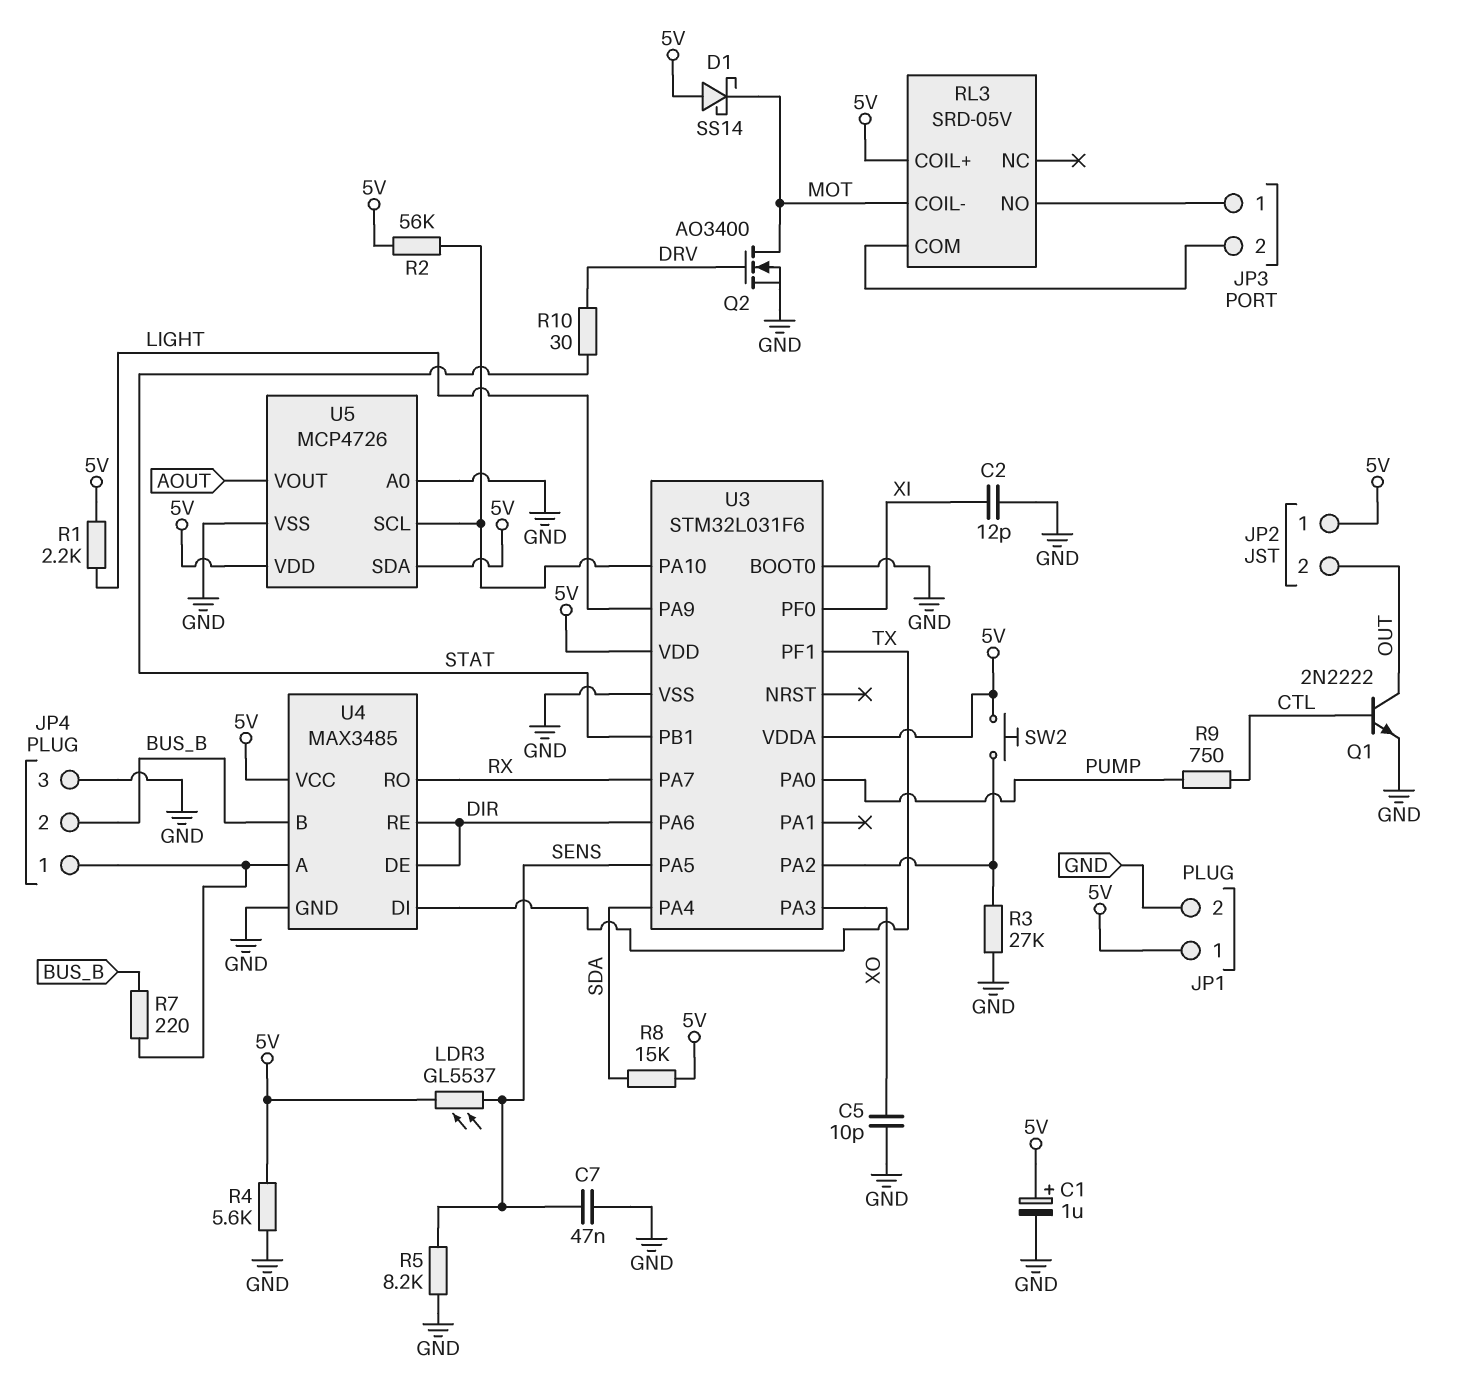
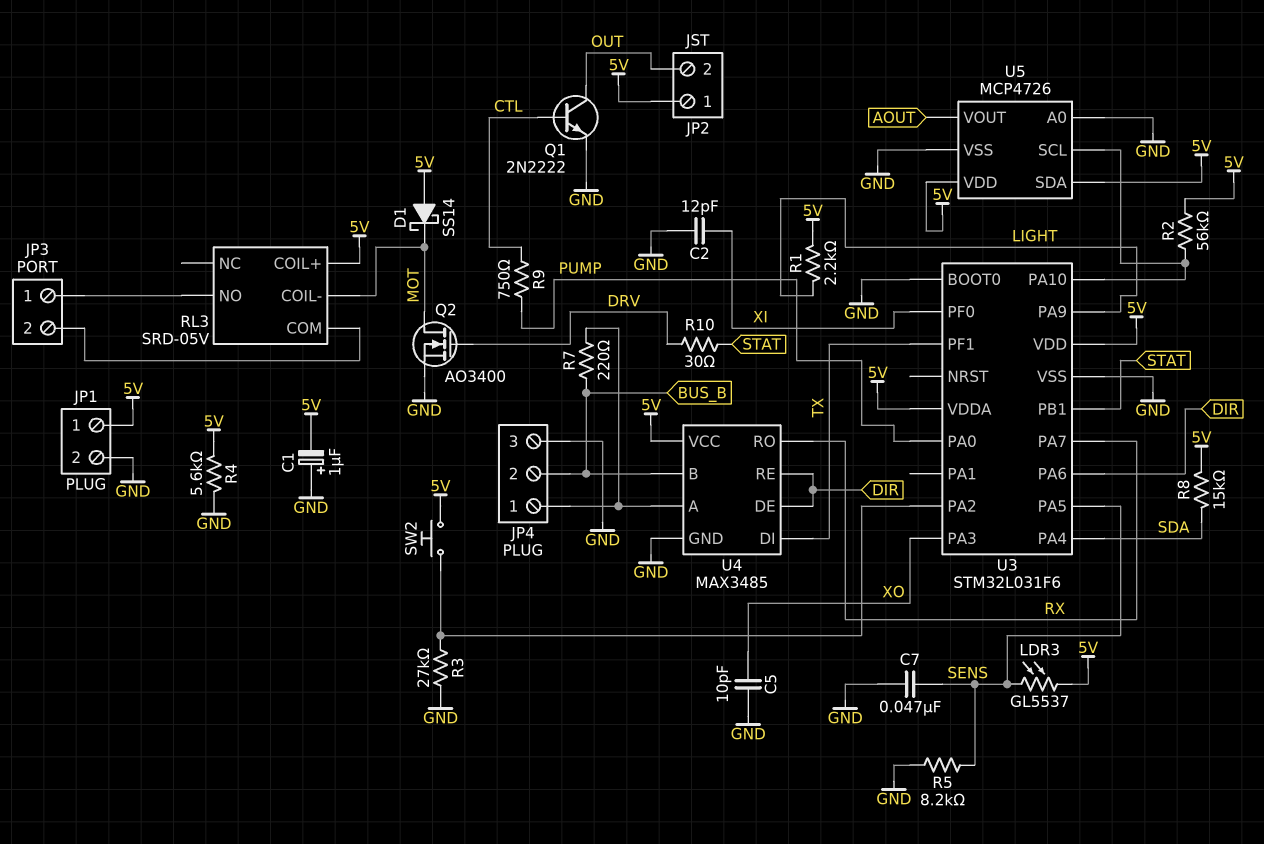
C1: 1uF (plus 5V, minus GND) -> 1uF (plus GND, minus 5V)

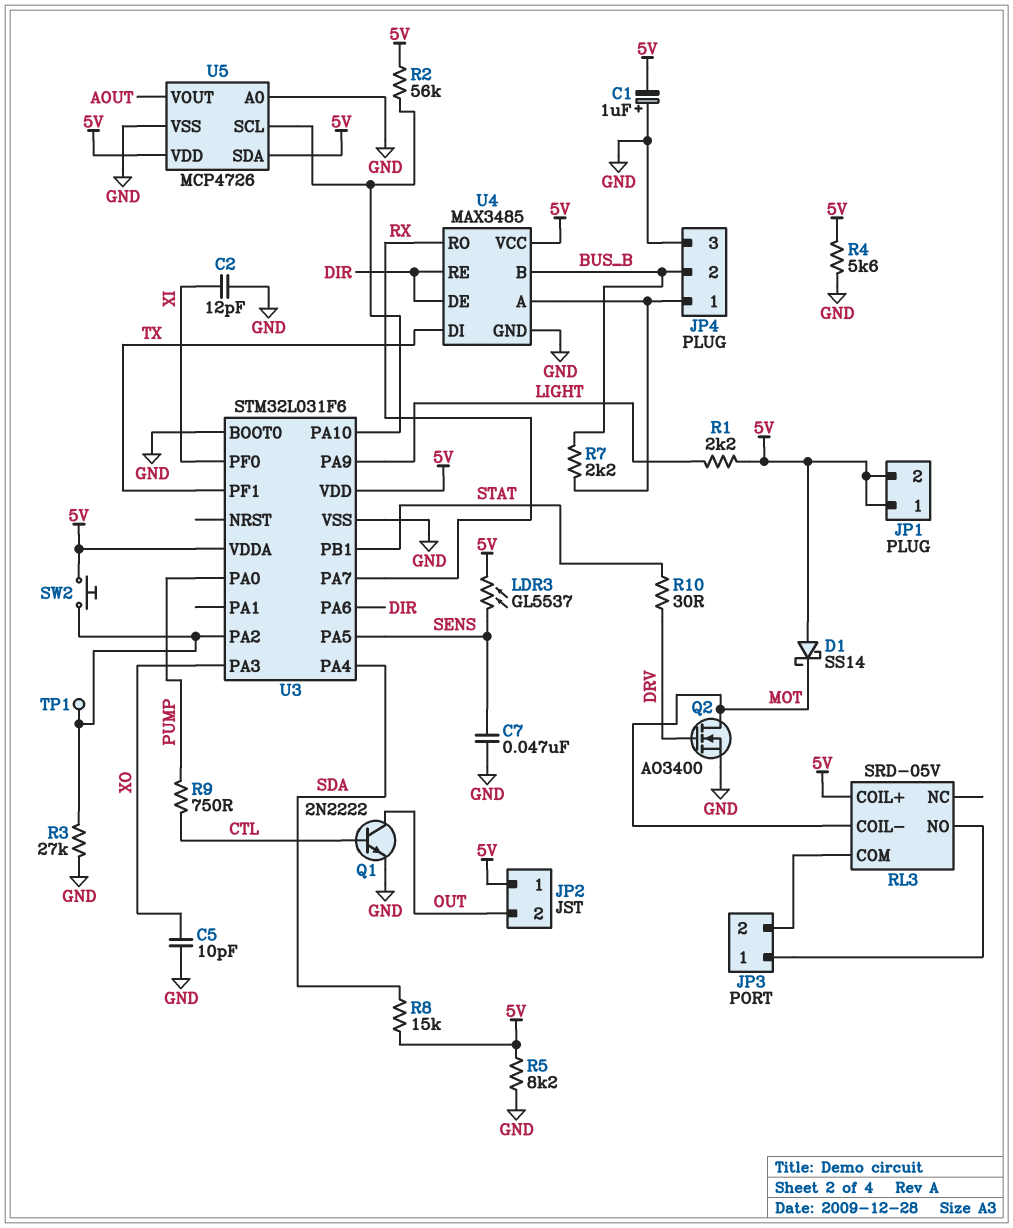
JP1 pin 2: GND -> 5V
R5: 8.2k (GND, SENS) -> 8.2k (5V, GND)
R7: 220 (BUS_B, JP4/1) -> 2.2k (BUS_B, JP4/1)
TP1: none -> test point (U3/PA2)

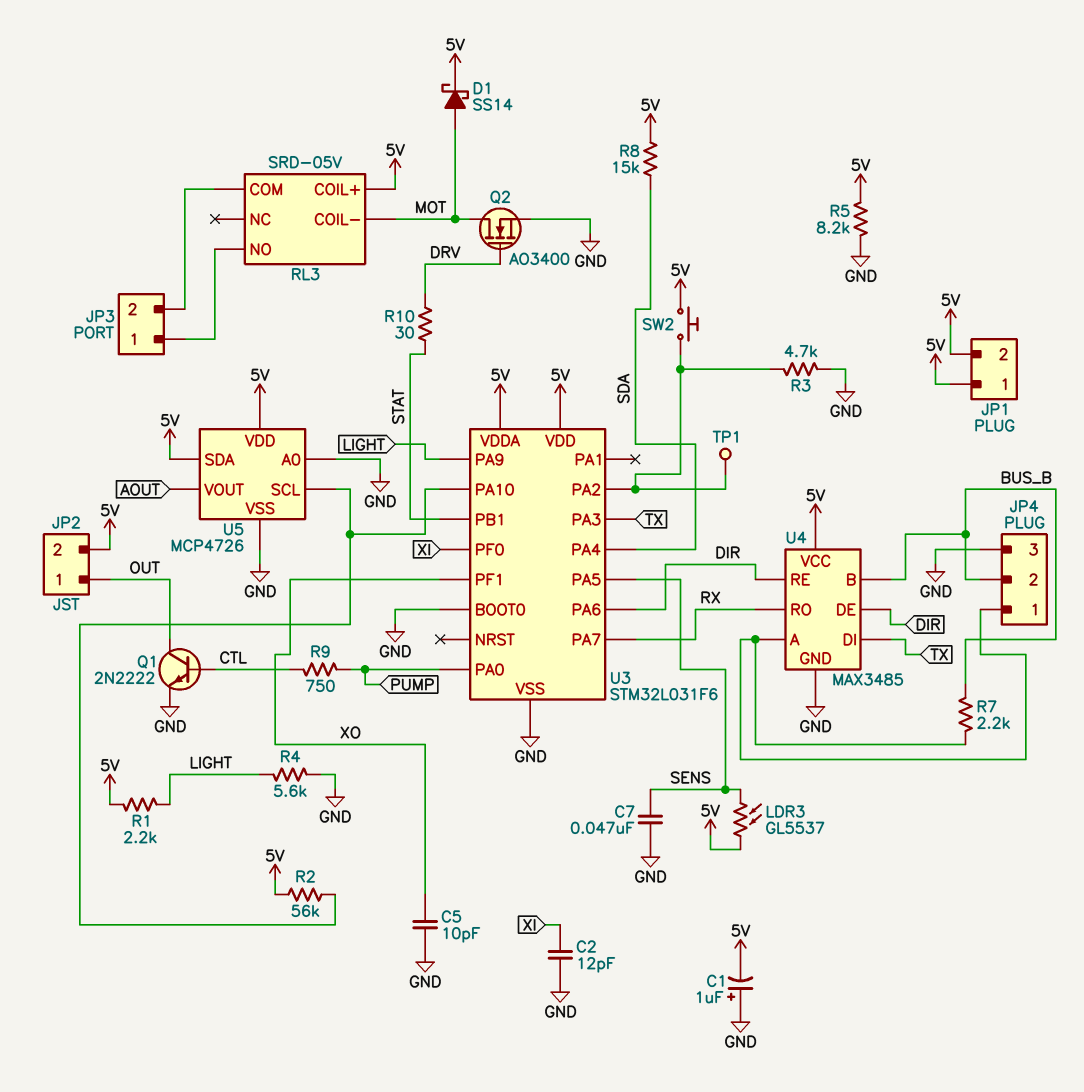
D1: schottky SS14 (A 5V, K MOT) -> schottky SS14 (A MOT, K 5V)
JP2 pin 1: 5V -> OUT
JP2 pin 2: OUT -> 5V
R3: 27k (GND, U3/PA2) -> 4.7k (GND, U3/PA2)
R4: 5.6k (5V, GND) -> 5.6k (GND, LIGHT)
U3 pin PA3: XO -> TX
U3 pin PF1: TX -> XO

